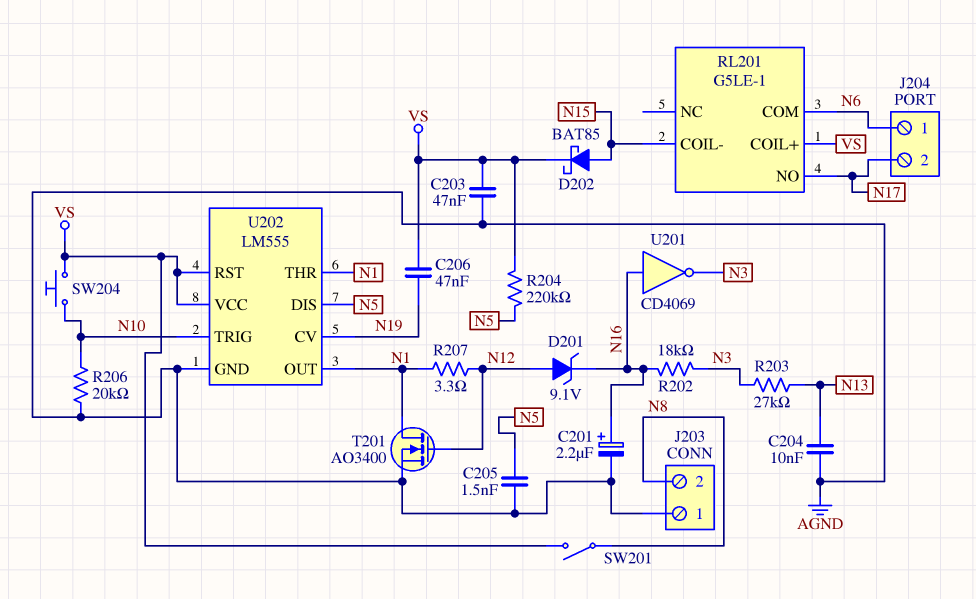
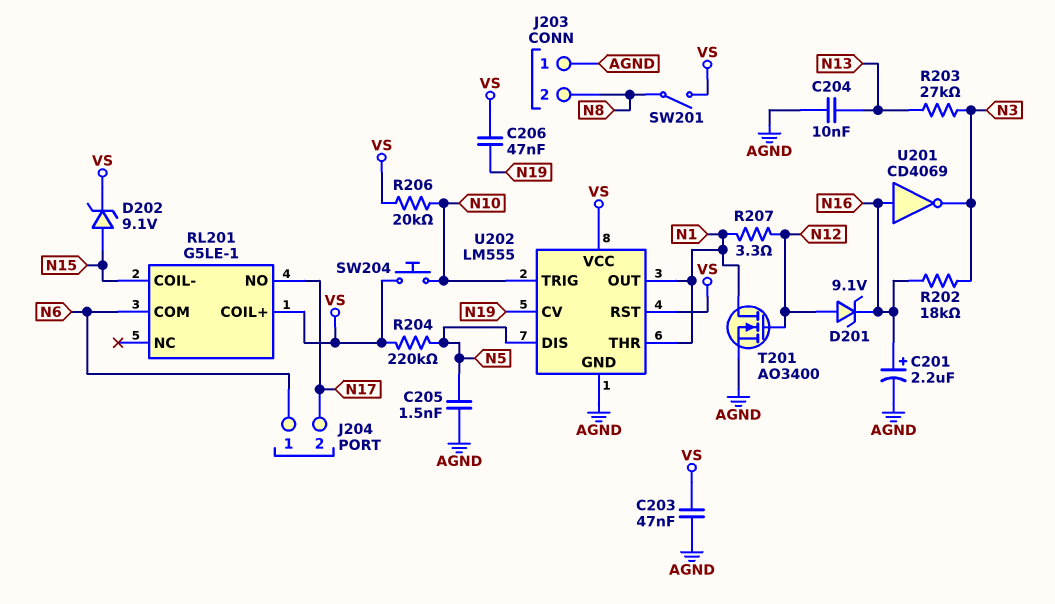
D202: schottky BAT85 (A N15, K VS) -> zener 9.1V (A N15, K VS)
R206: 20k (AGND, N10) -> 20k (N10, VS)

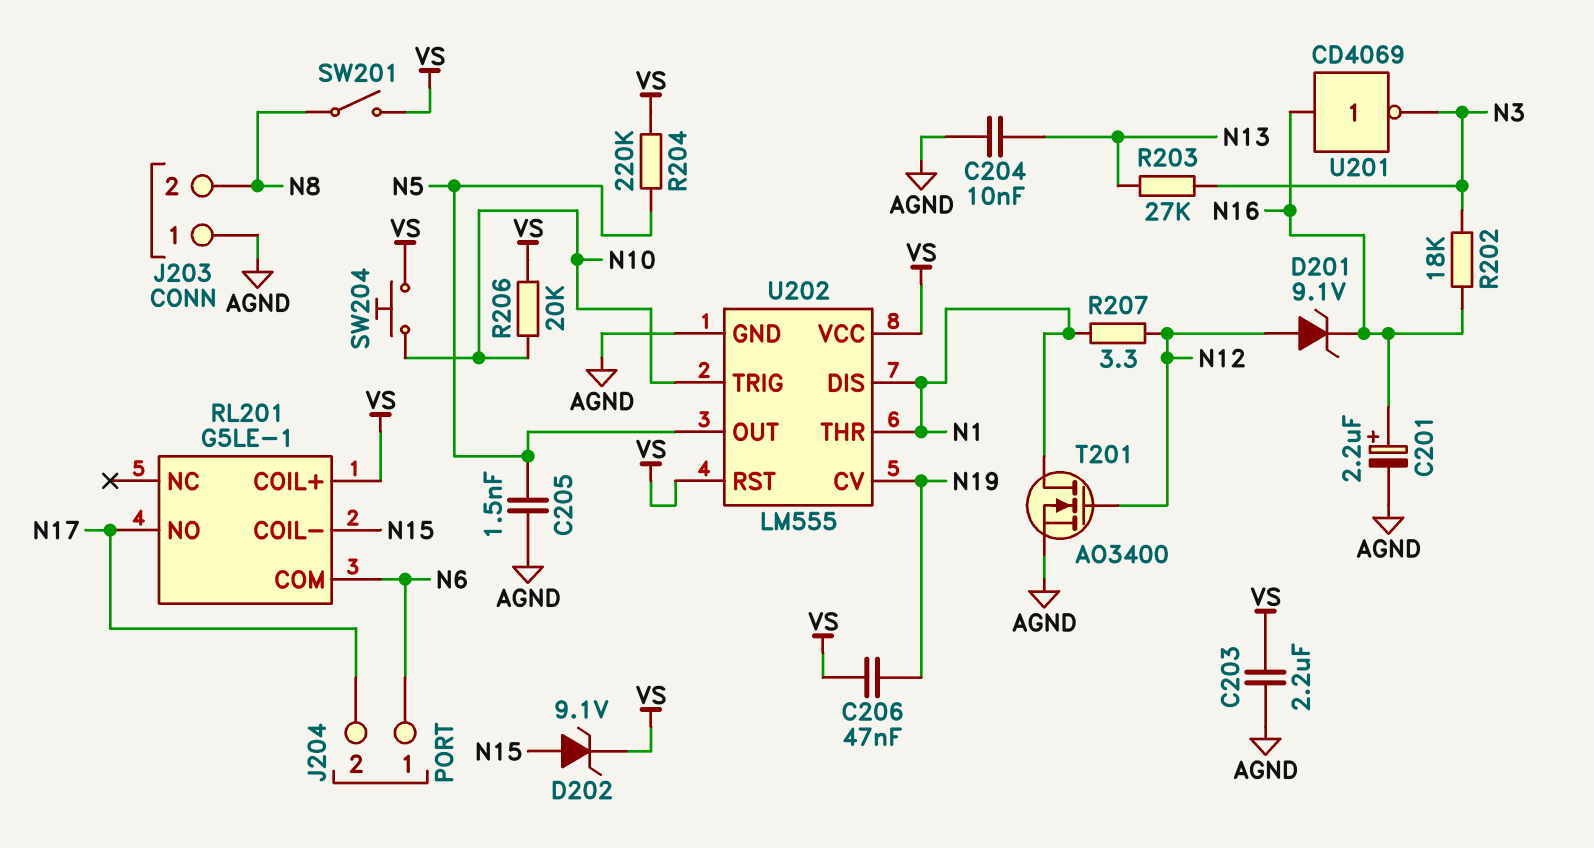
C203: 47nF (AGND, VS) -> 2.2uF (AGND, VS)
U202 pin DIS: N5 -> N1
U202 pin OUT: N1 -> N5

